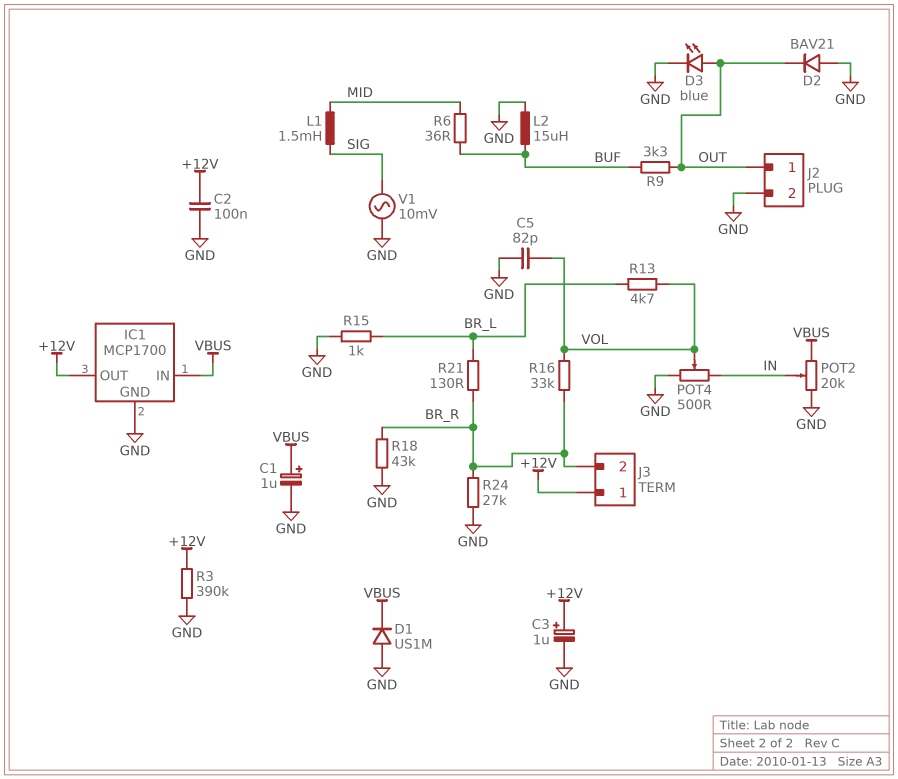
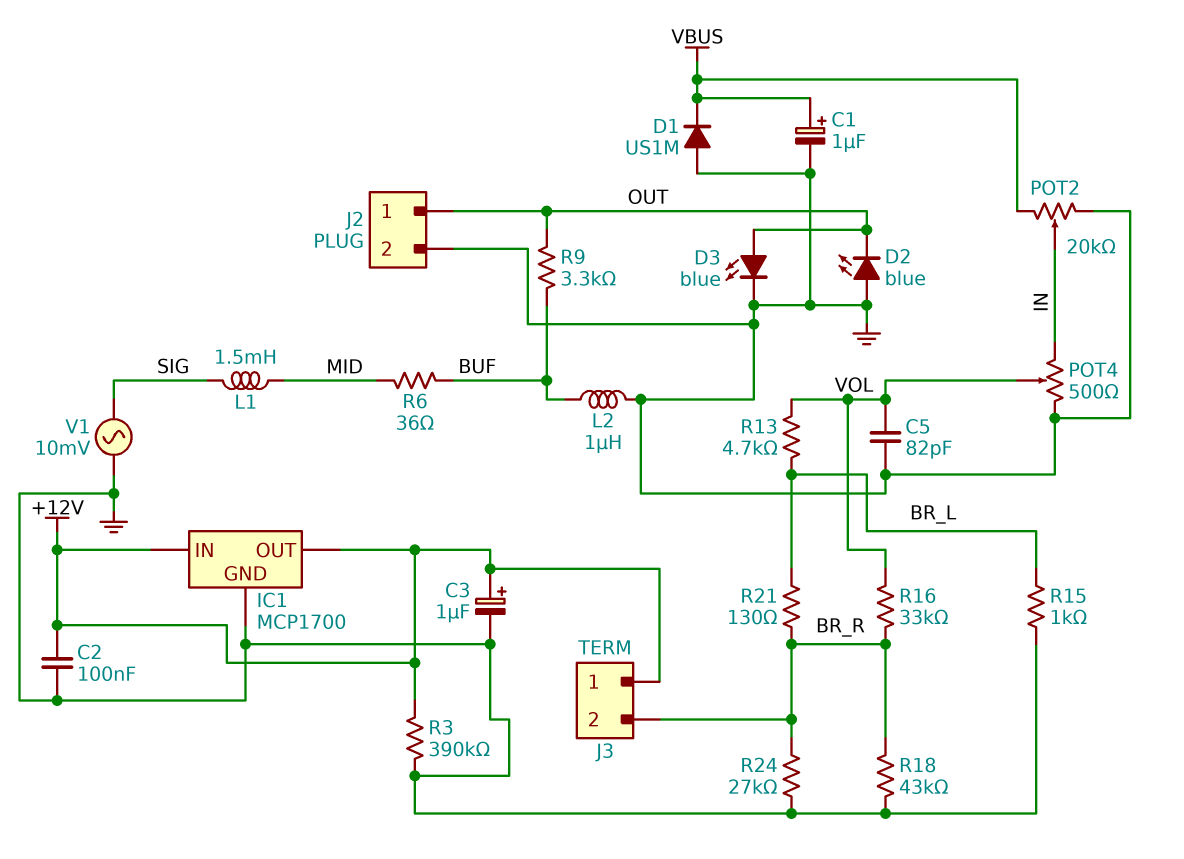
D2: diode BAV21 (A GND, K OUT) -> LED blue (A GND, K OUT)
IC1 pin IN: VBUS -> +12V
L2: 15uH (BUF, GND) -> 1uH (BUF, GND)

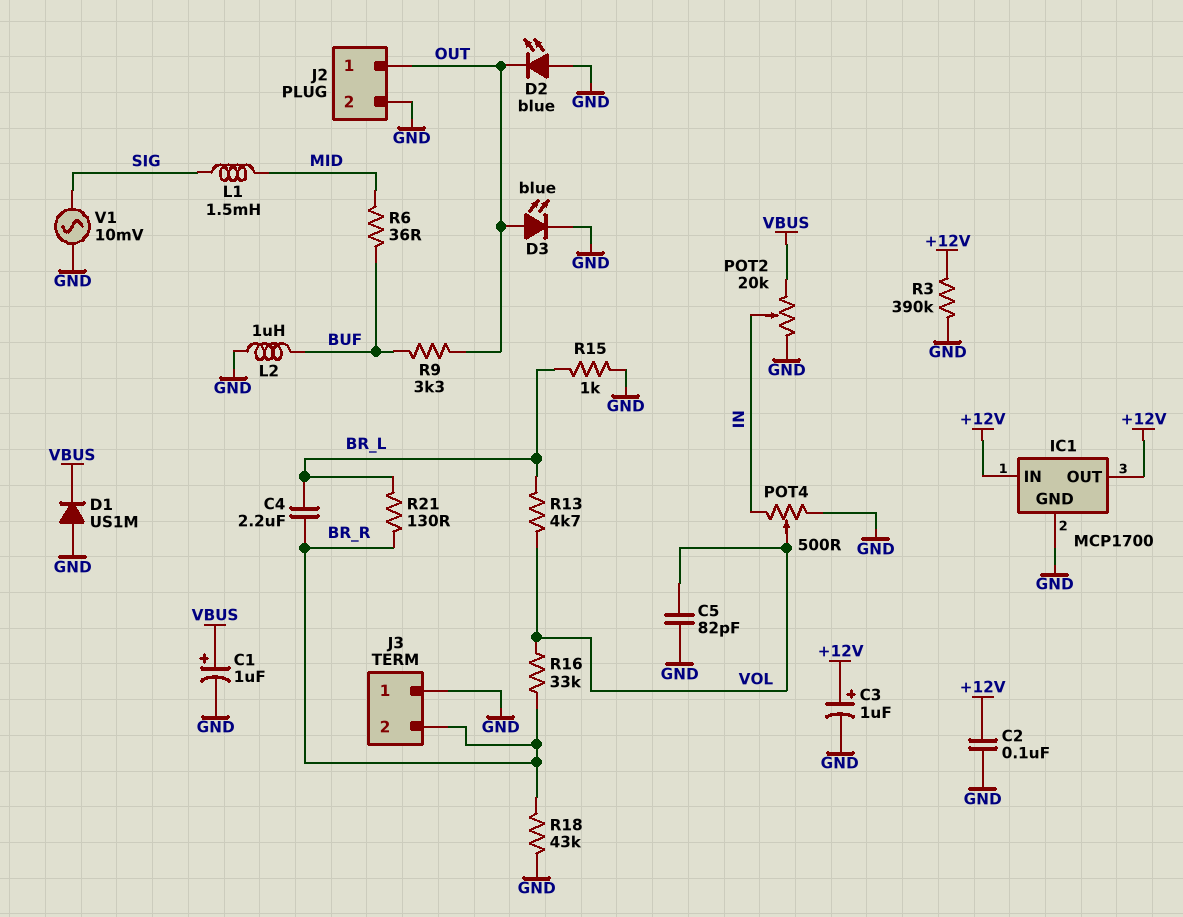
C4: none -> 2.2uF (BR_L, BR_R)
J3 pin 1: +12V -> GND
R24: 27k (BR_R, GND) -> none

